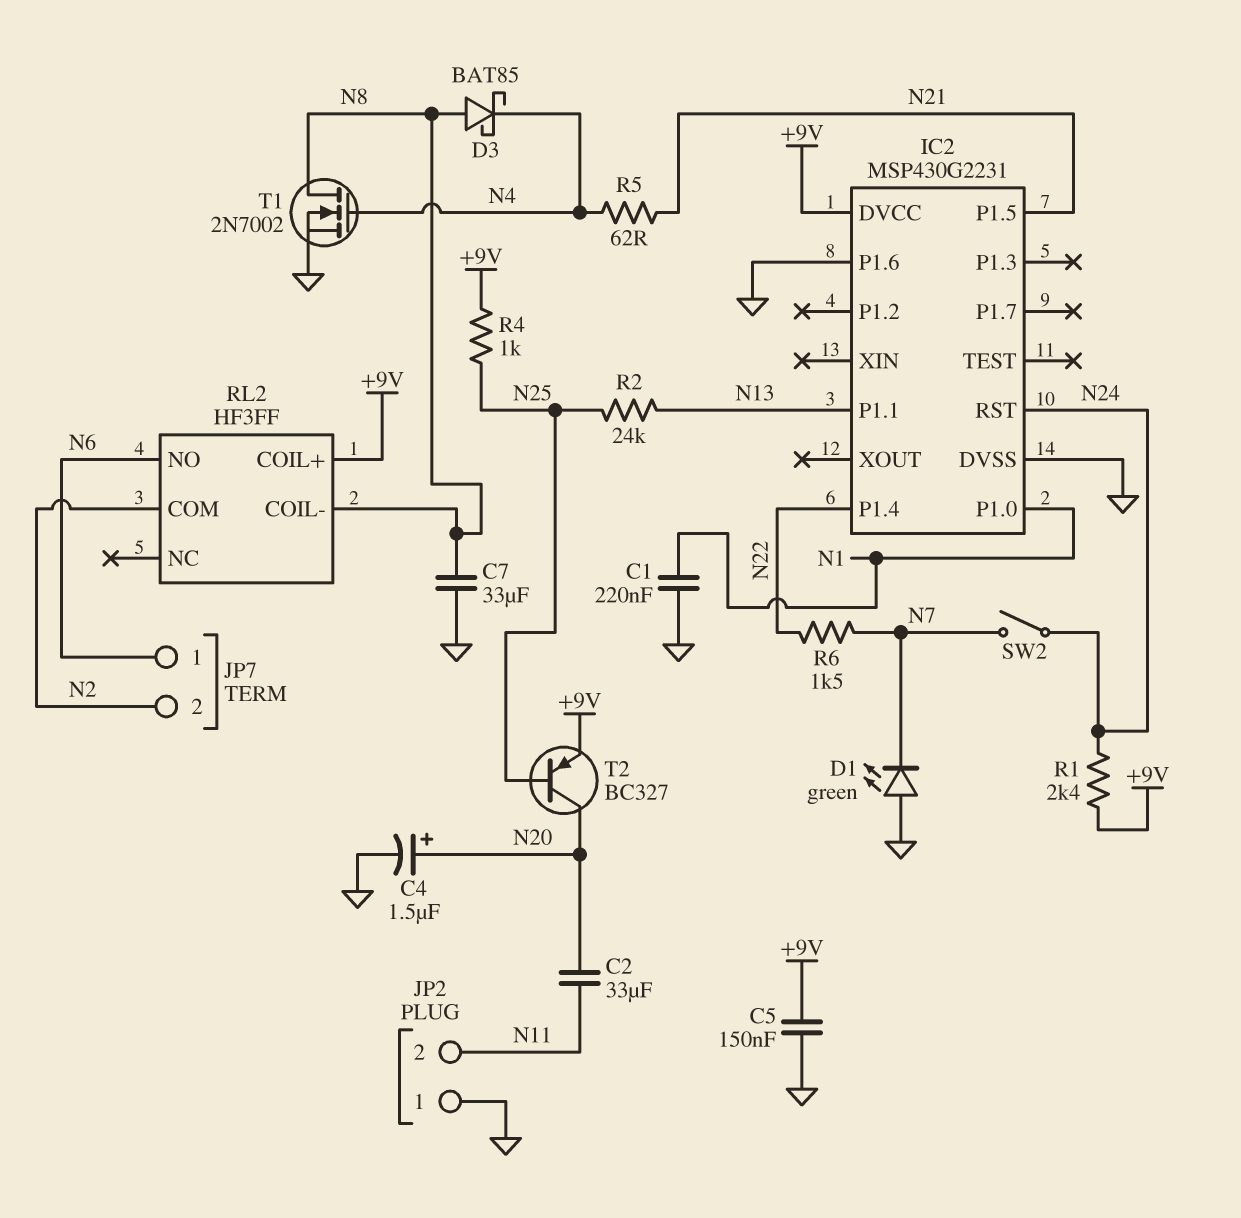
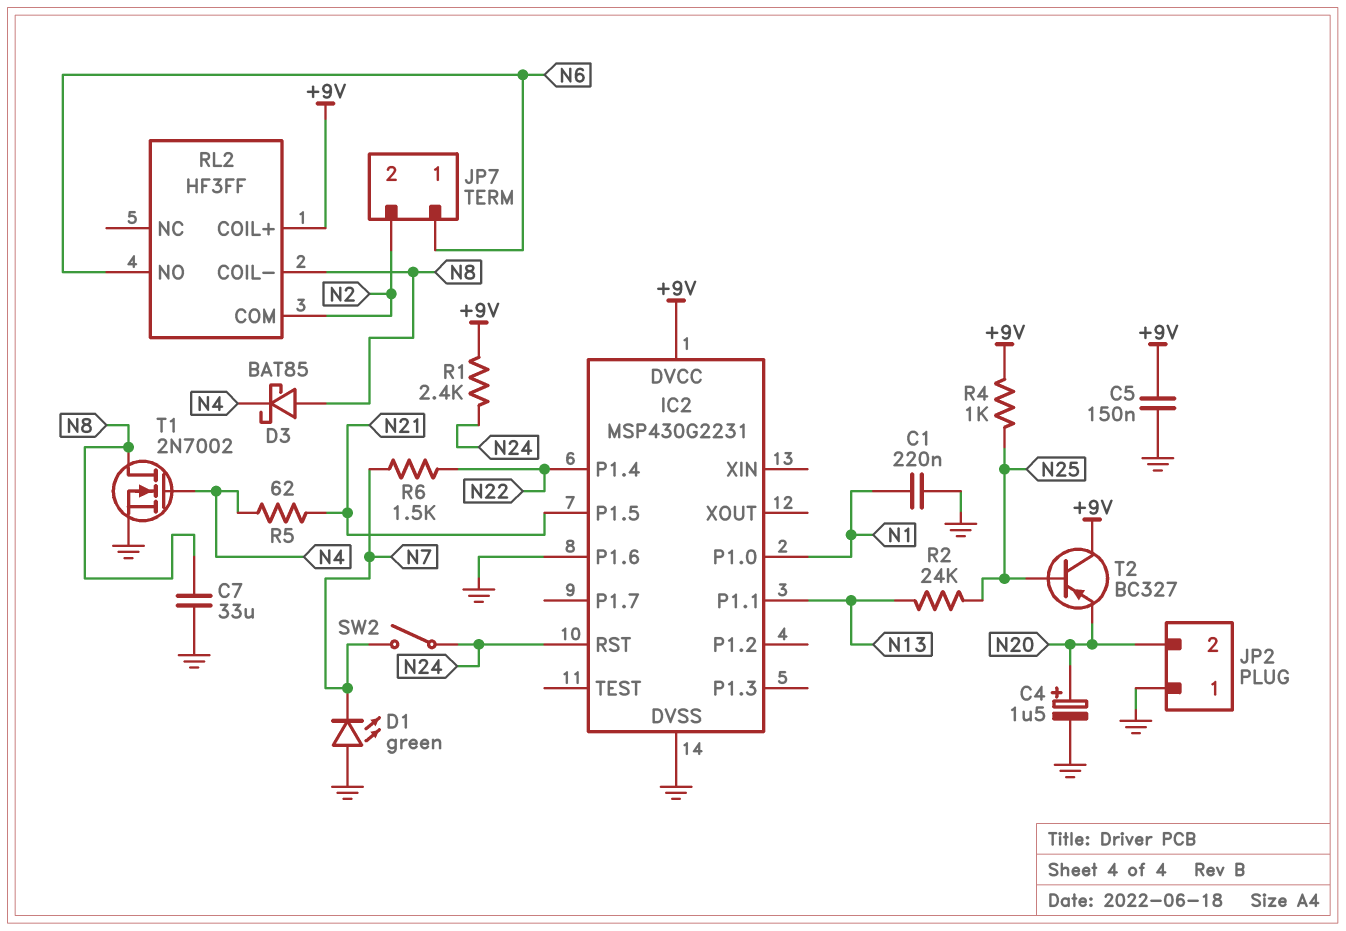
C2: 33uF (N11, N20) -> none
JP2 pin 2: N11 -> N20
T2: PNP BC327 (B N25, C N20, E +9V) -> PNP BC327 (B N25, C +9V, E N20)

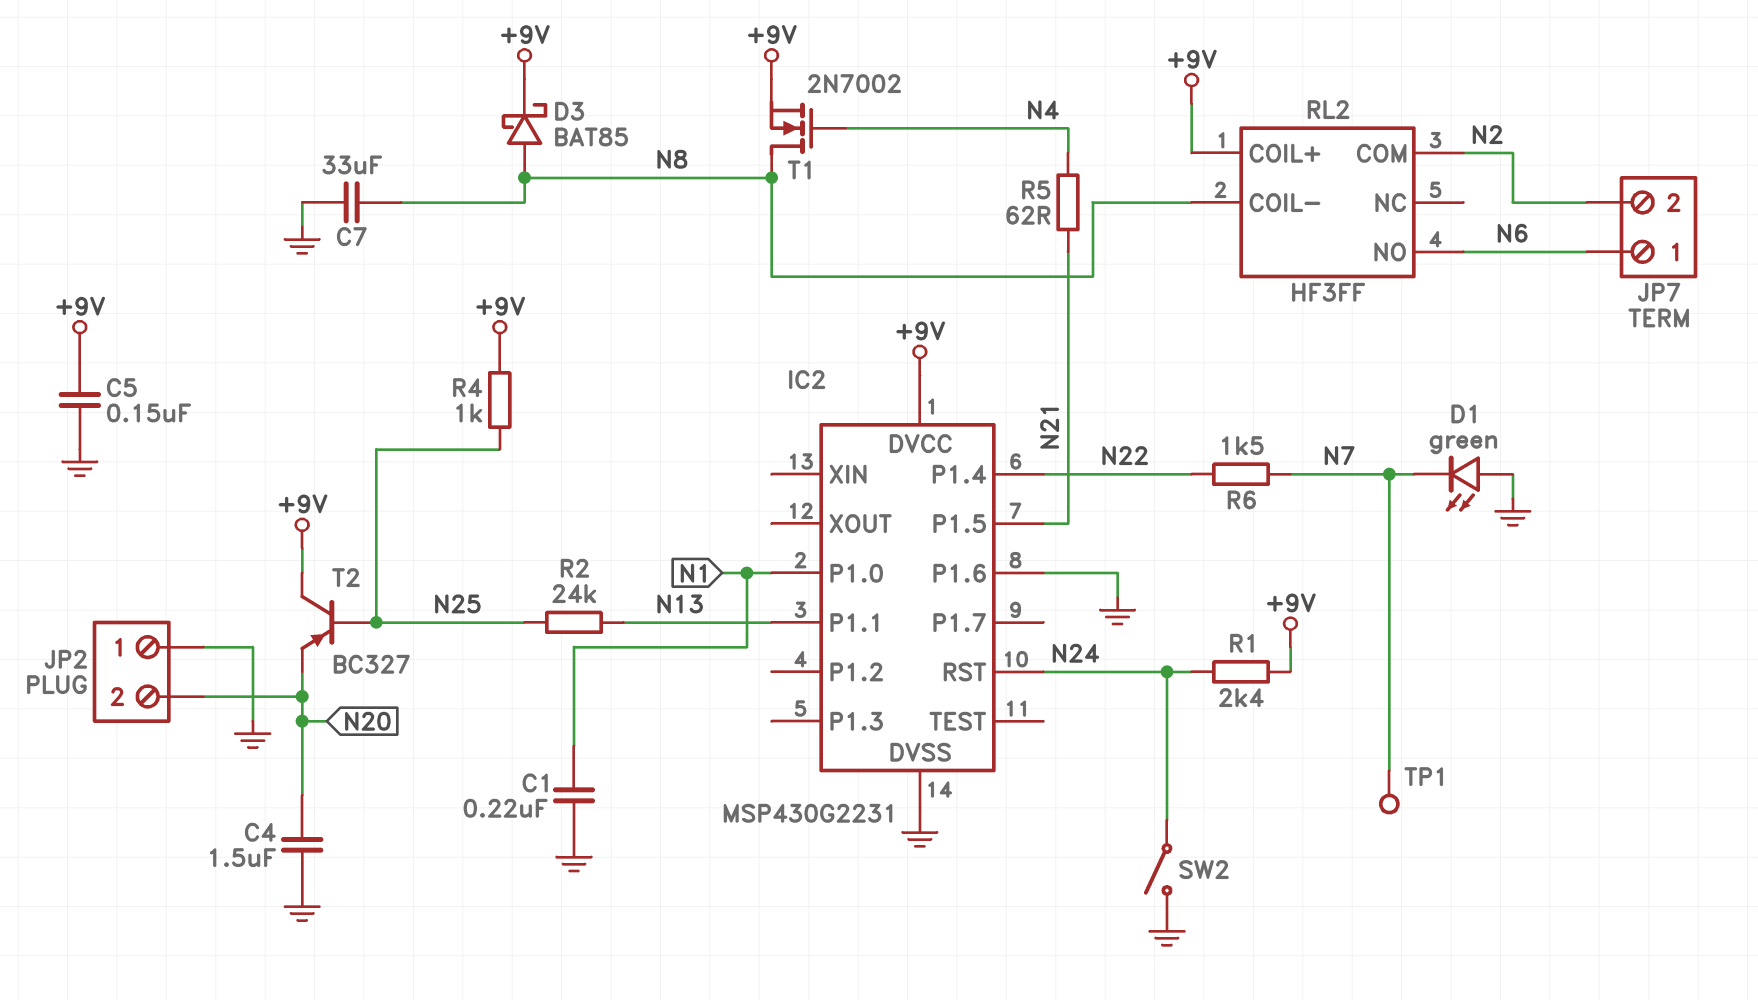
C4: 1.5uF (plus N20, minus GND) -> 1.5uF (GND, N20)
D3: schottky BAT85 (A N8, K N4) -> schottky BAT85 (A N8, K +9V)
SW2: switch (N7, N24) -> switch (GND, N24)
T1: NMOS 2N7002 (G N4, D N8, S GND) -> NMOS 2N7002 (G N4, D N8, S +9V)
TP1: none -> test point (N7)

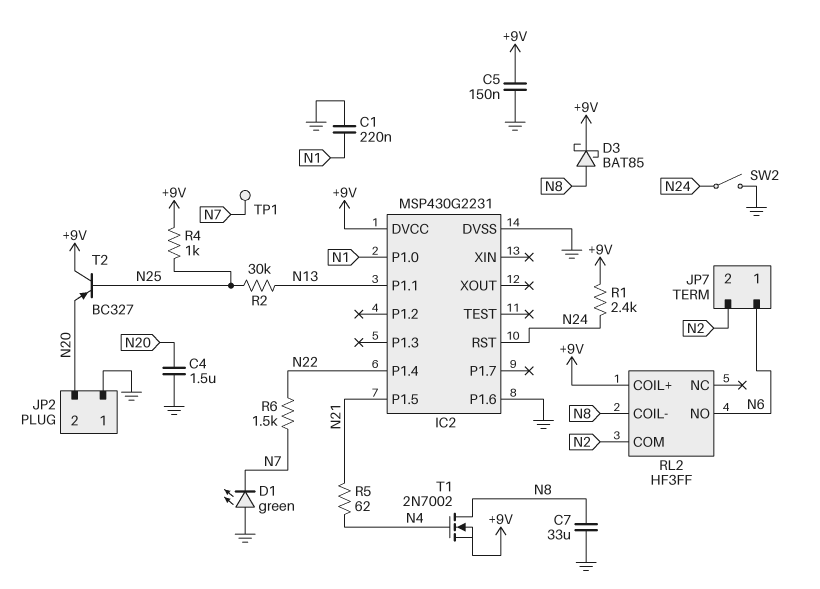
R2: 24k (N13, N25) -> 30k (N13, N25)

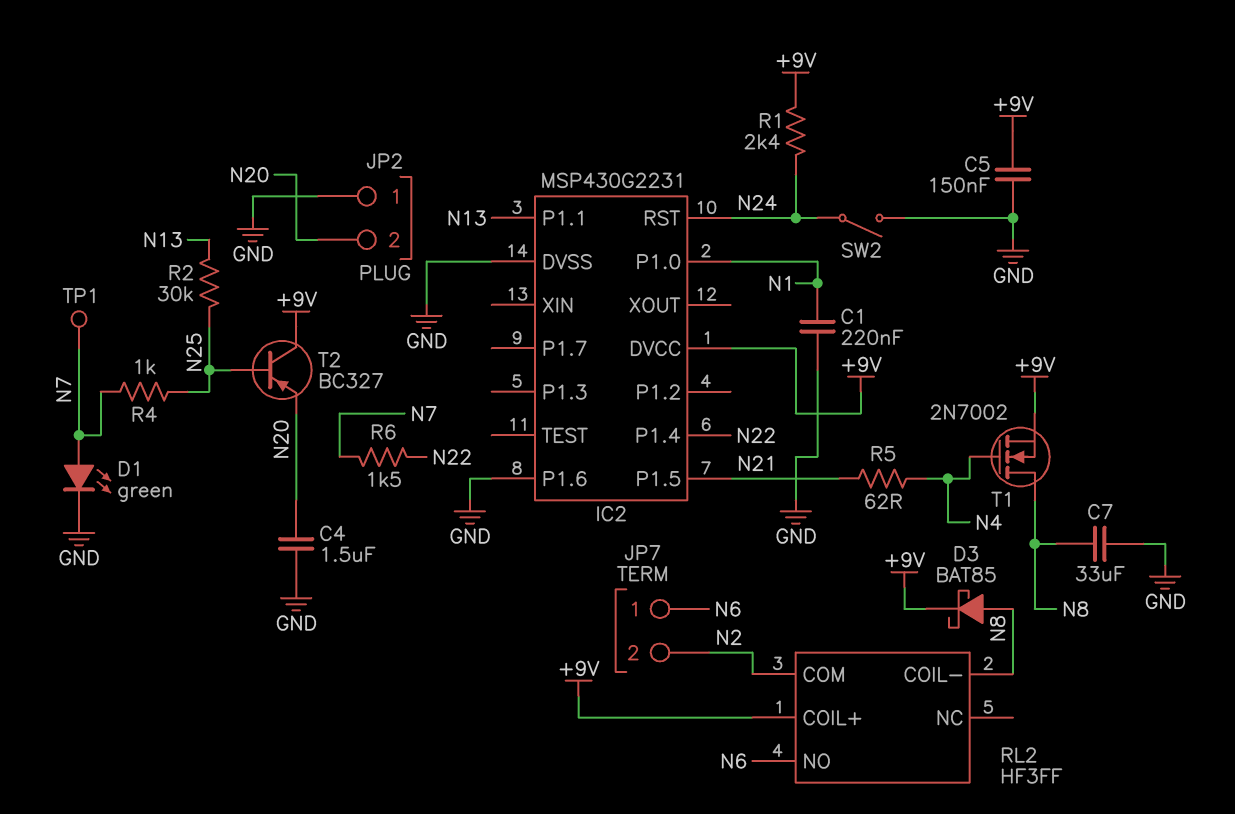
D1: LED green (A GND, K N7) -> LED green (A N7, K GND)
R4: 1k (+9V, N25) -> 1k (N7, N25)

